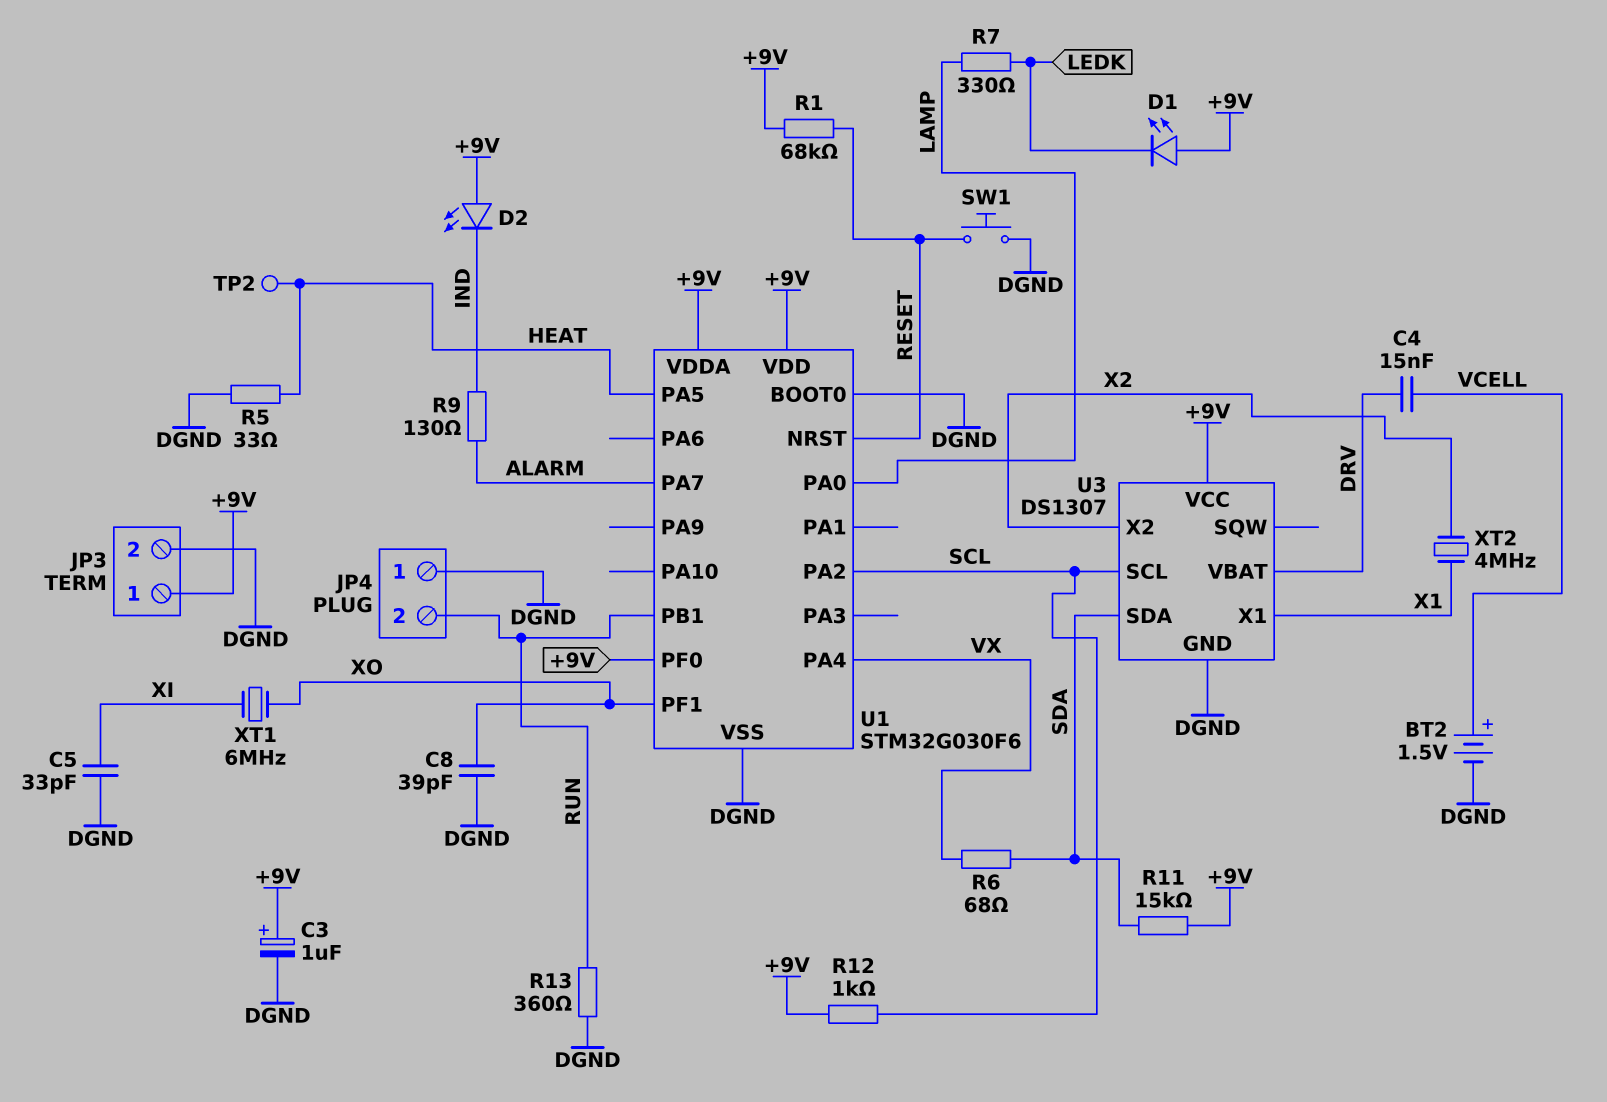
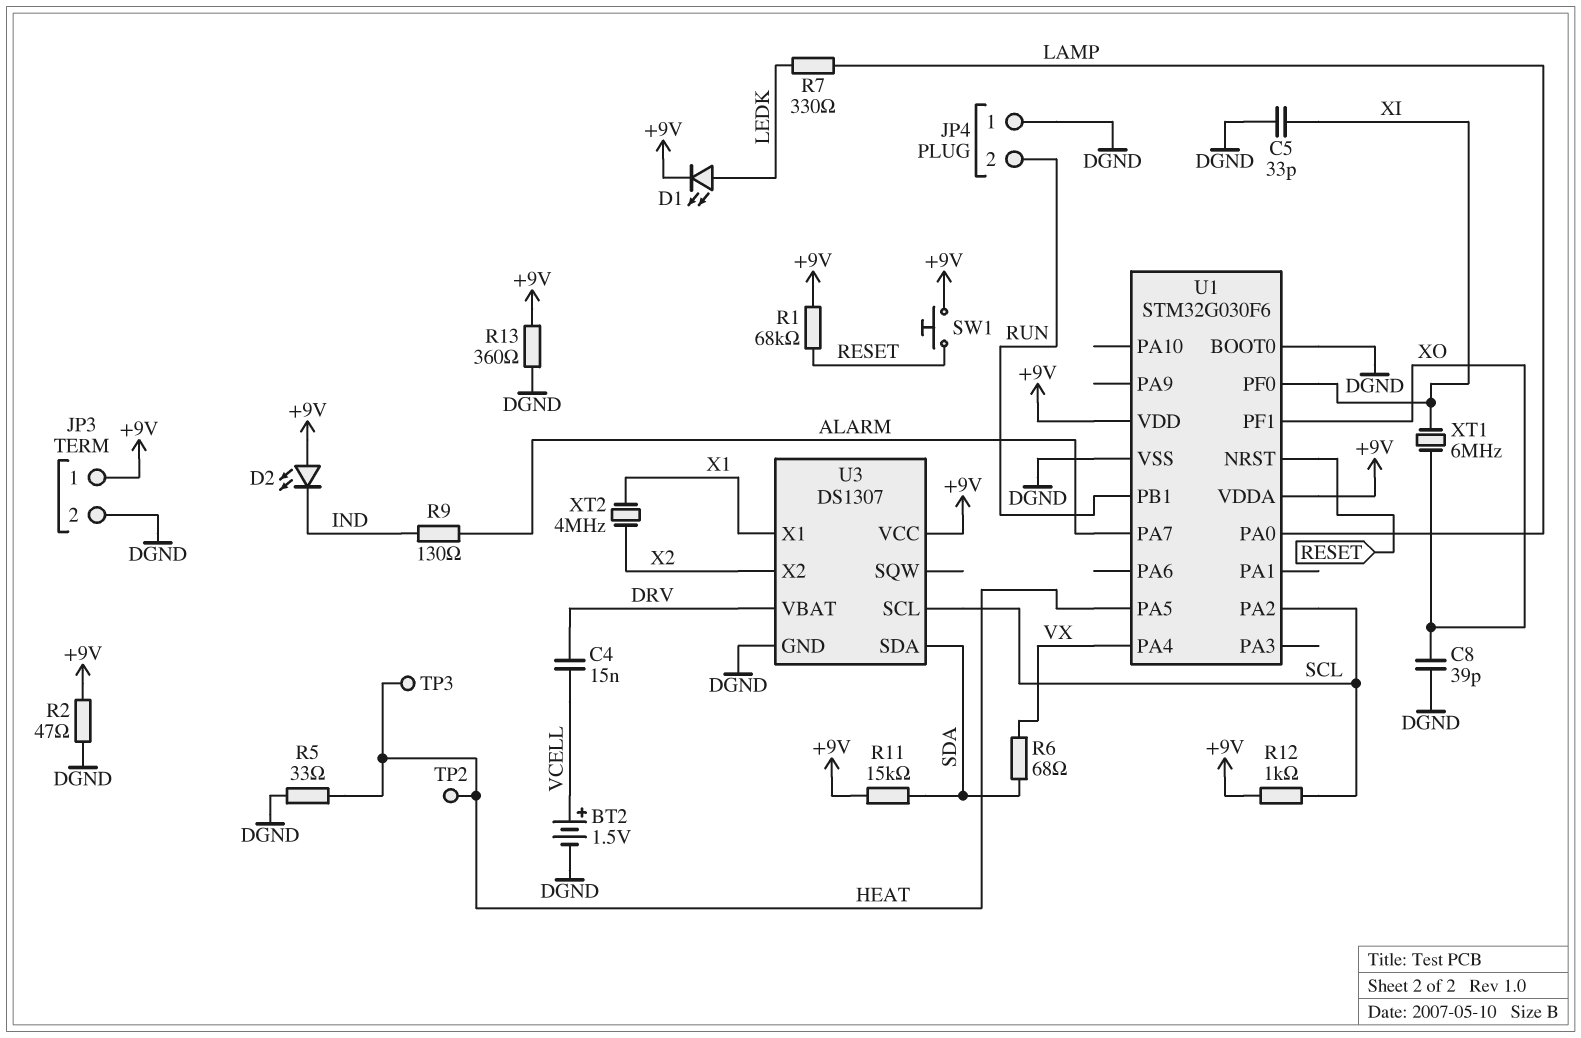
C3: 1uF (plus +9V, minus DGND) -> none
D1: LED (A +9V, K LEDK) -> LED (A LEDK, K +9V)
R2: none -> 47 (+9V, DGND)
R13: 360 (DGND, RUN) -> 360 (+9V, DGND)
SW1: button (DGND, RESET) -> button (+9V, RESET)
TP3: none -> test point (HEAT)
U1 pin PF0: +9V -> XI

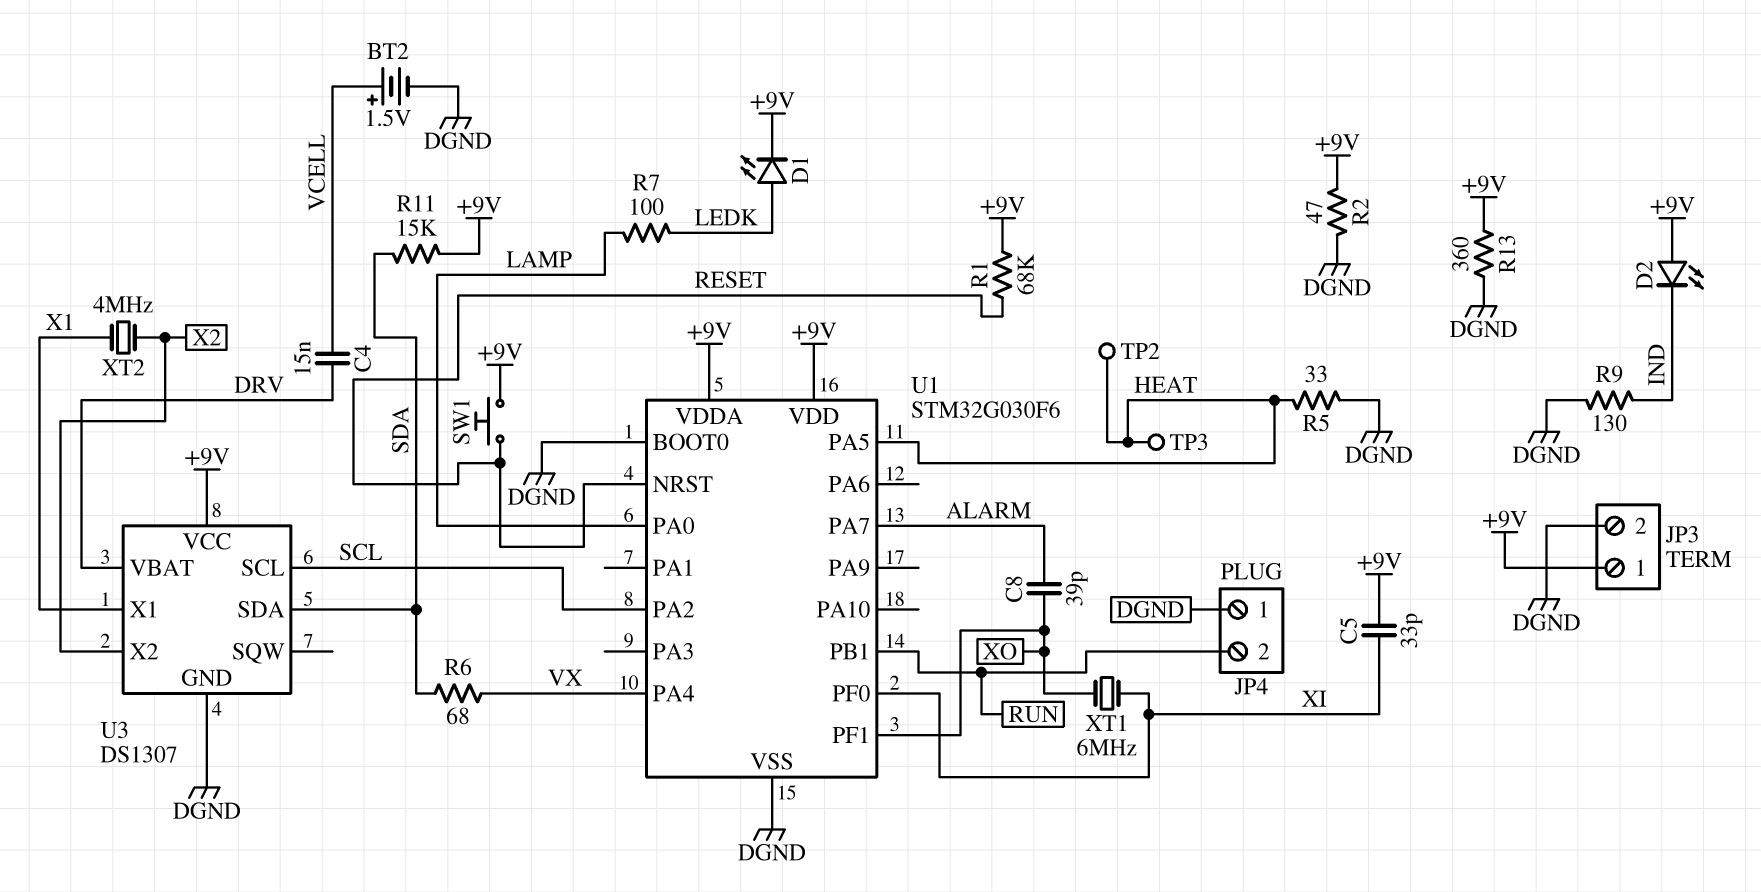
C5: 33pF (DGND, XI) -> 33pF (+9V, XI)
C8: 39pF (DGND, XO) -> 39pF (ALARM, XO)
R7: 330 (LAMP, LEDK) -> 100 (LAMP, LEDK)
R9: 130 (ALARM, IND) -> 130 (DGND, IND)
R12: 1k (+9V, SCL) -> none

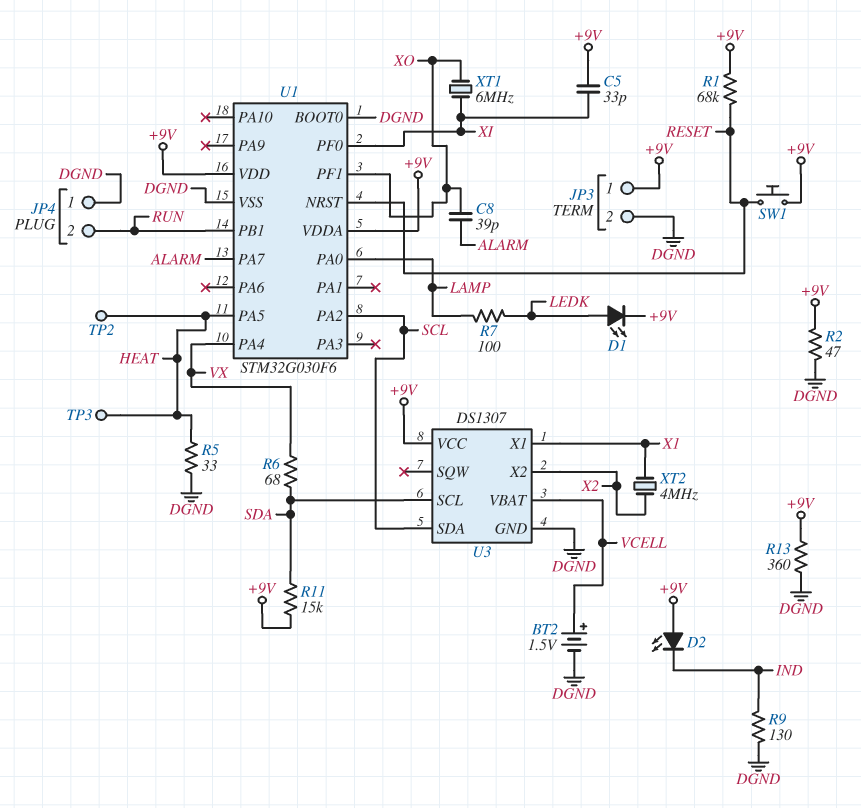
C4: 15nF (DRV, VCELL) -> none
U3 pin SCL: SCL -> SDA
U3 pin SDA: SDA -> SCL
U3 pin VBAT: DRV -> VCELL

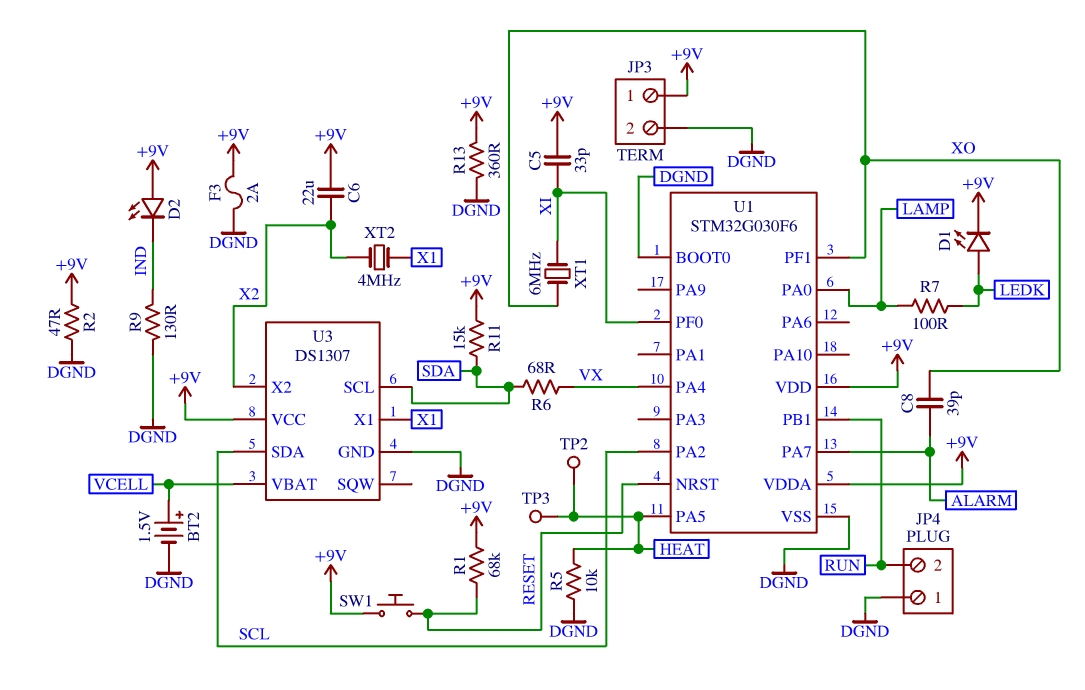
C6: none -> 22uF (+9V, X2)
F3: none -> 2A (+9V, DGND)
R5: 33 (DGND, HEAT) -> 10k (DGND, HEAT)

